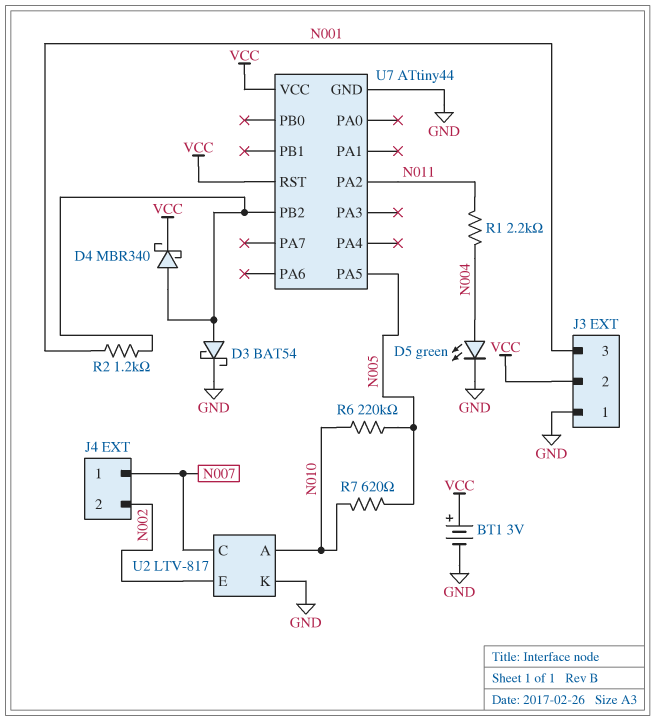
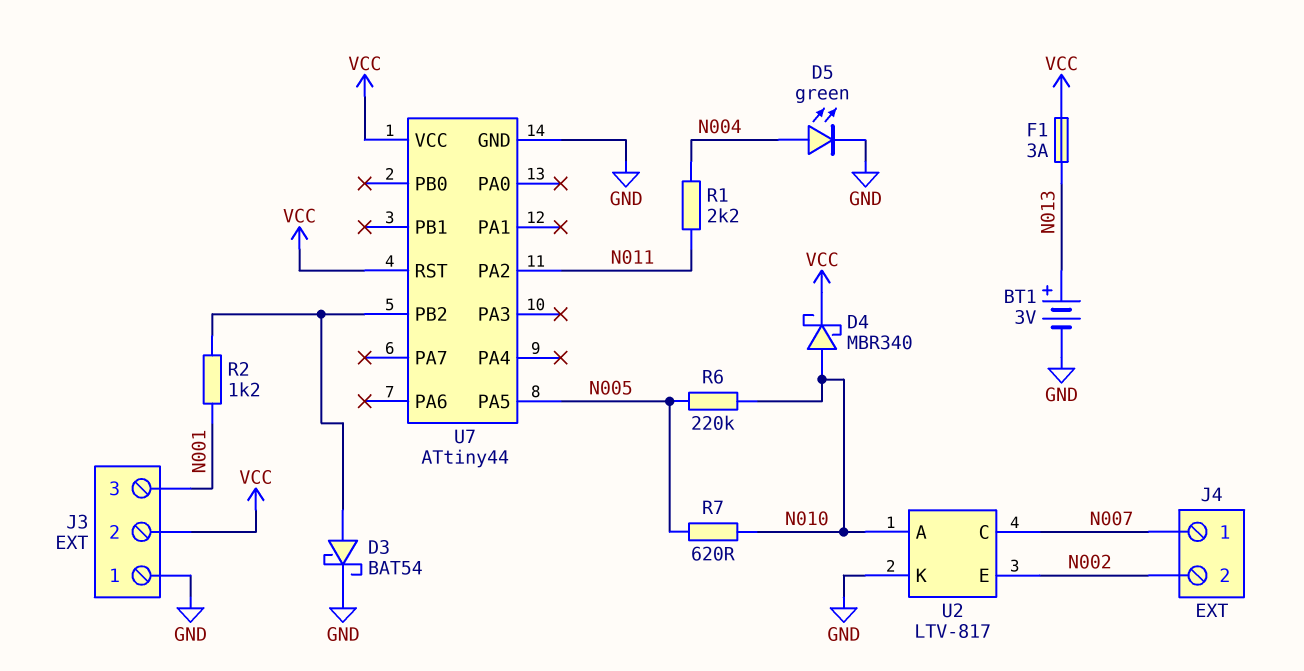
BT1: 3V (plus VCC, minus GND) -> 3V (plus N013, minus GND)
D4: schottky MBR340 (A U7/PB2, K VCC) -> schottky MBR340 (A N010, K VCC)
F1: none -> 3A (N013, VCC)

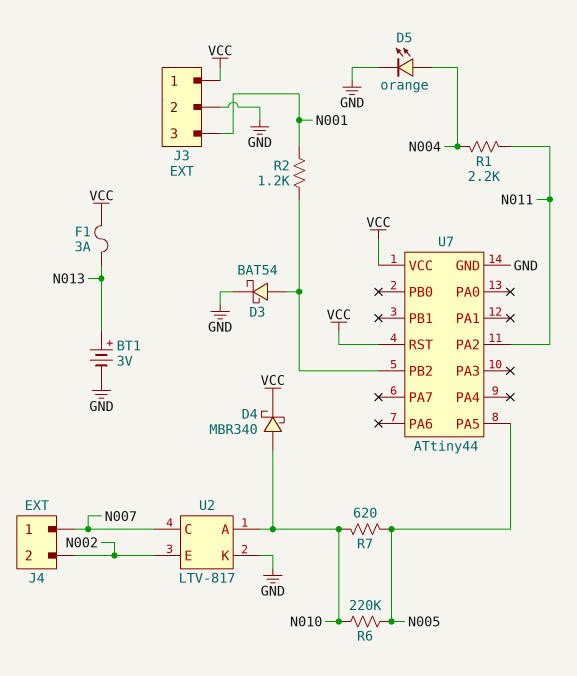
D5: LED green (A N004, K GND) -> LED orange (A N004, K GND)
J3 pin 1: GND -> VCC
J3 pin 2: VCC -> GND

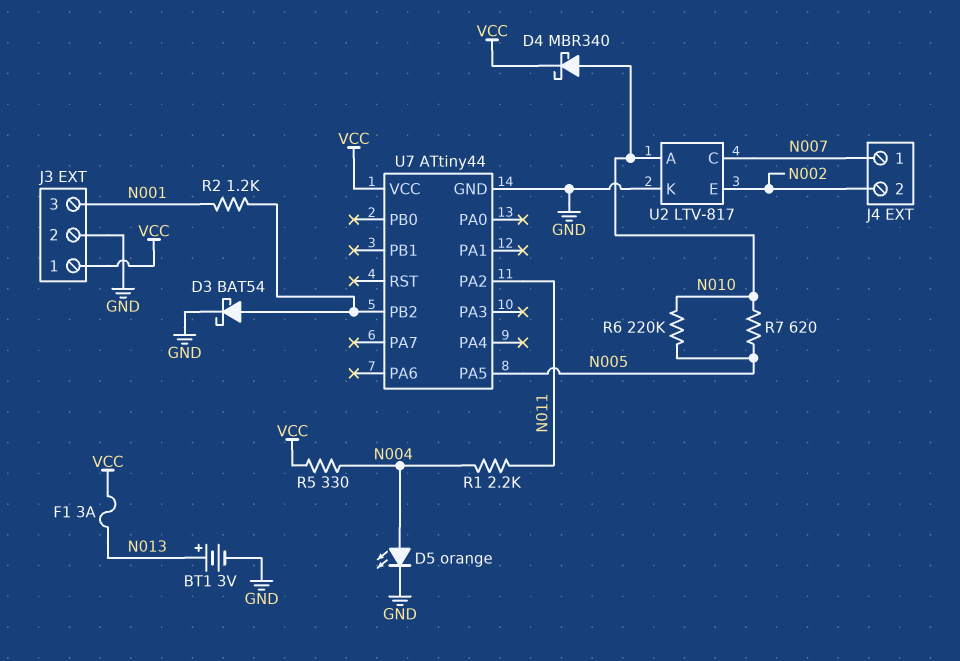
R5: none -> 330 (N004, VCC)
U7 pin RST: VCC -> none

